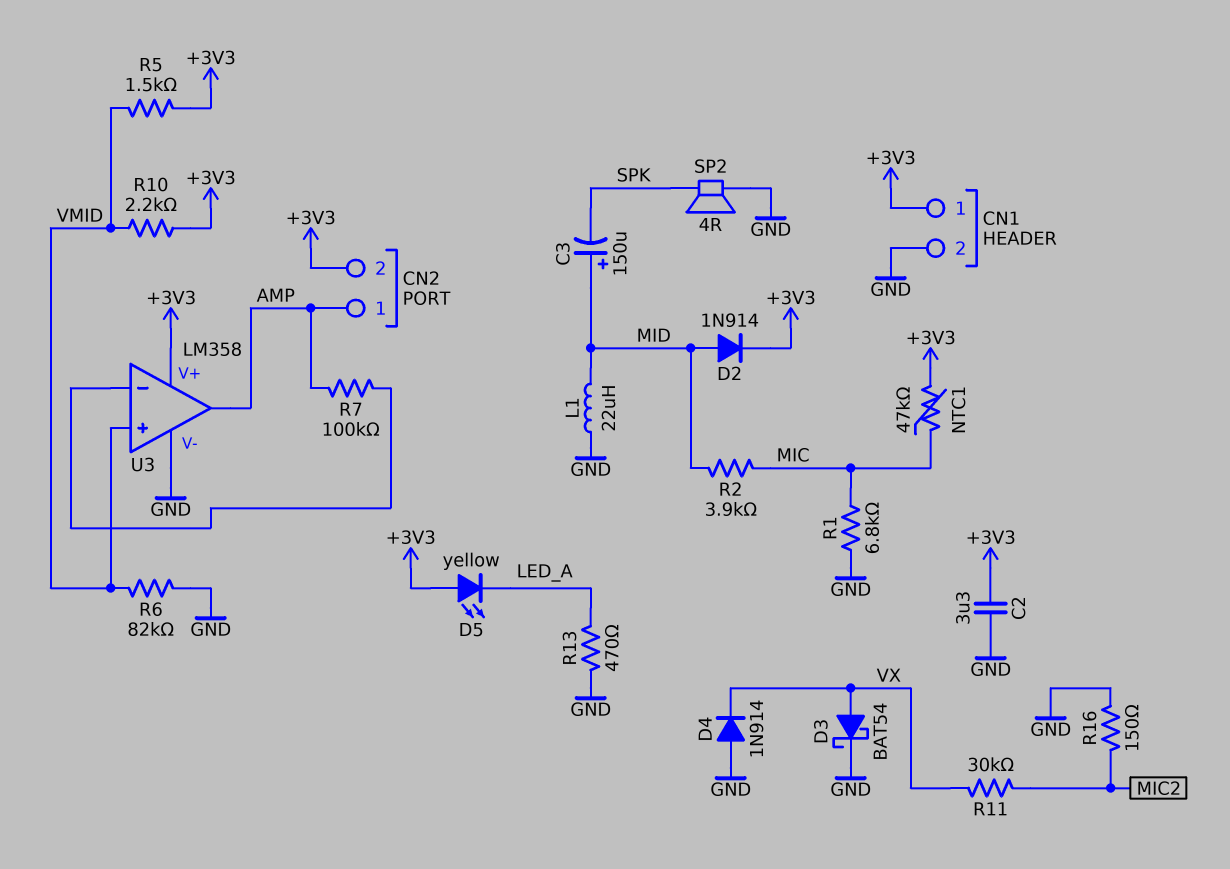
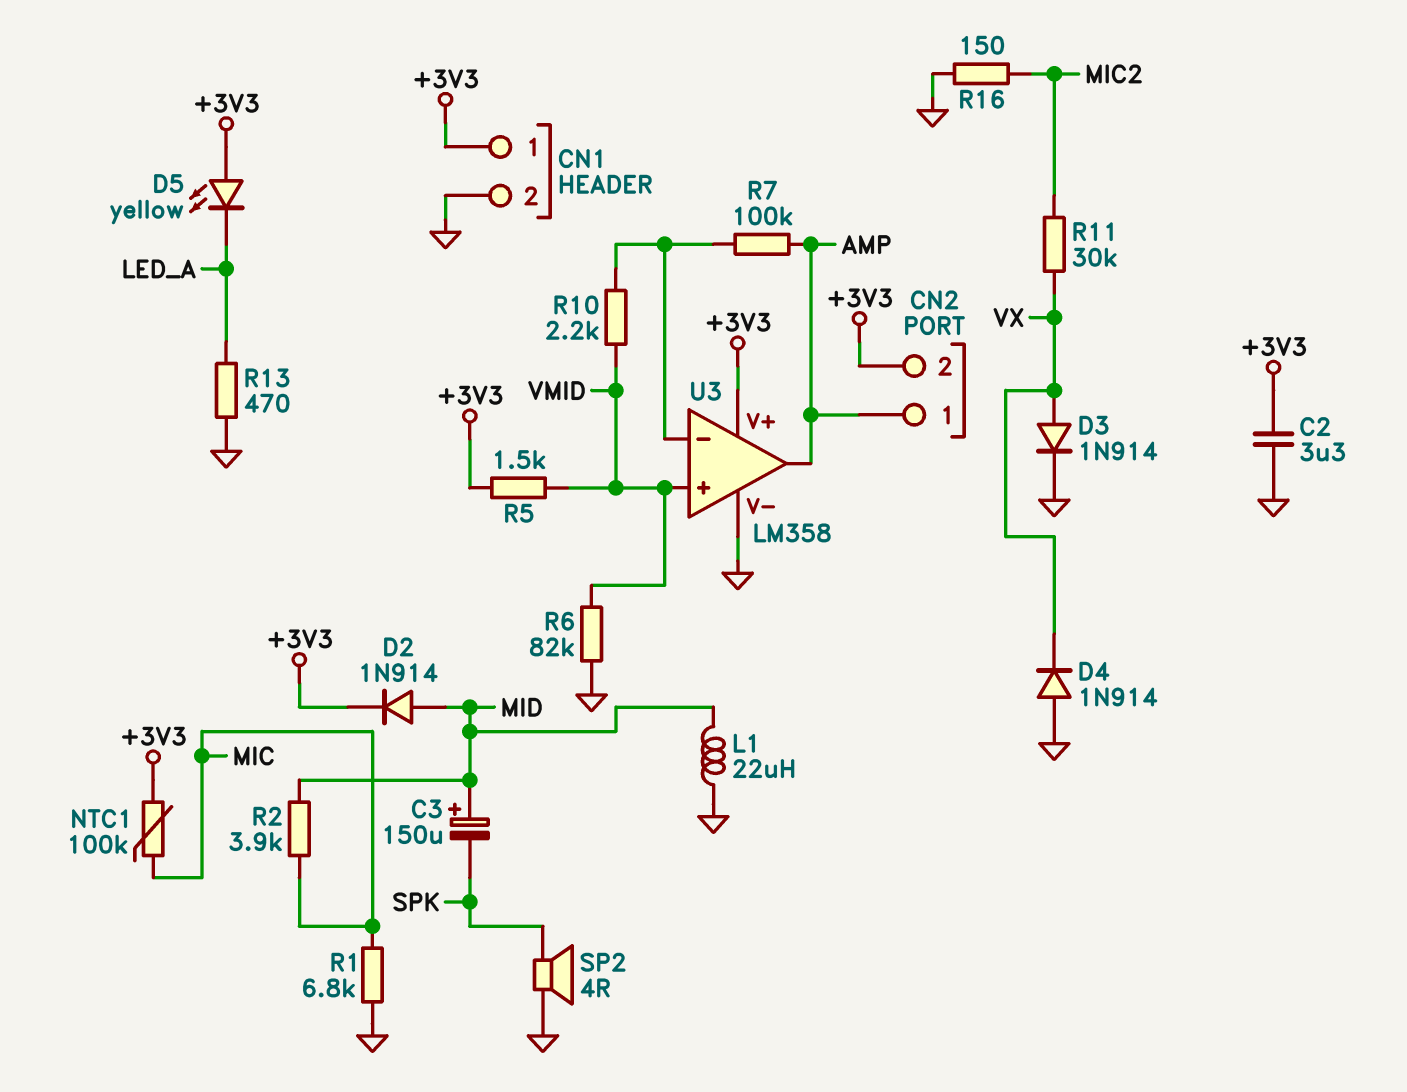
D3: schottky BAT54 (A VX, K GND) -> diode 1N914 (A VX, K GND)
NTC1: 47k (+3V3, MIC) -> 100k (+3V3, MIC)
R10: 2.2k (+3V3, VMID) -> 2.2k (U3/in-, VMID)

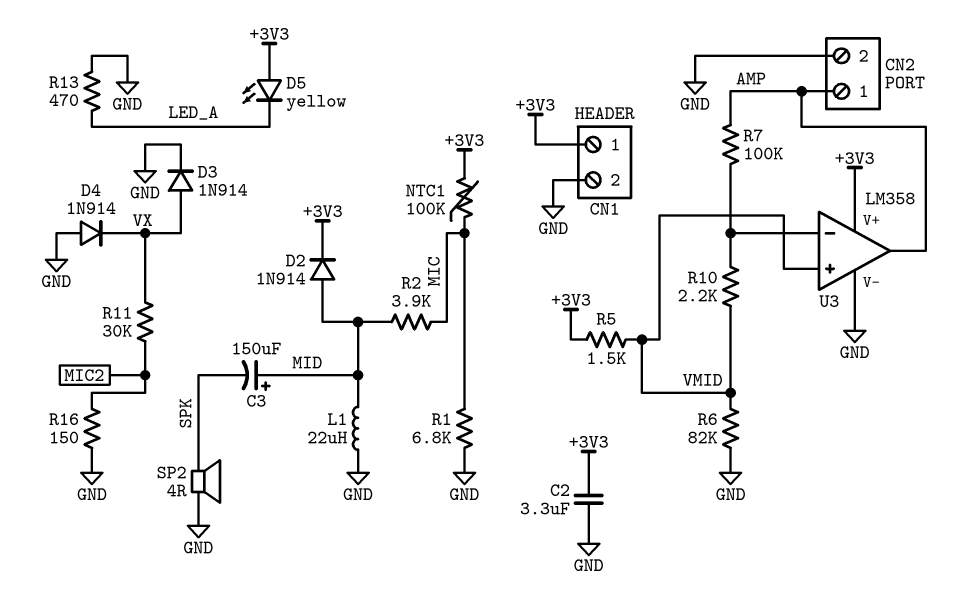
CN2 pin 2: +3V3 -> GND

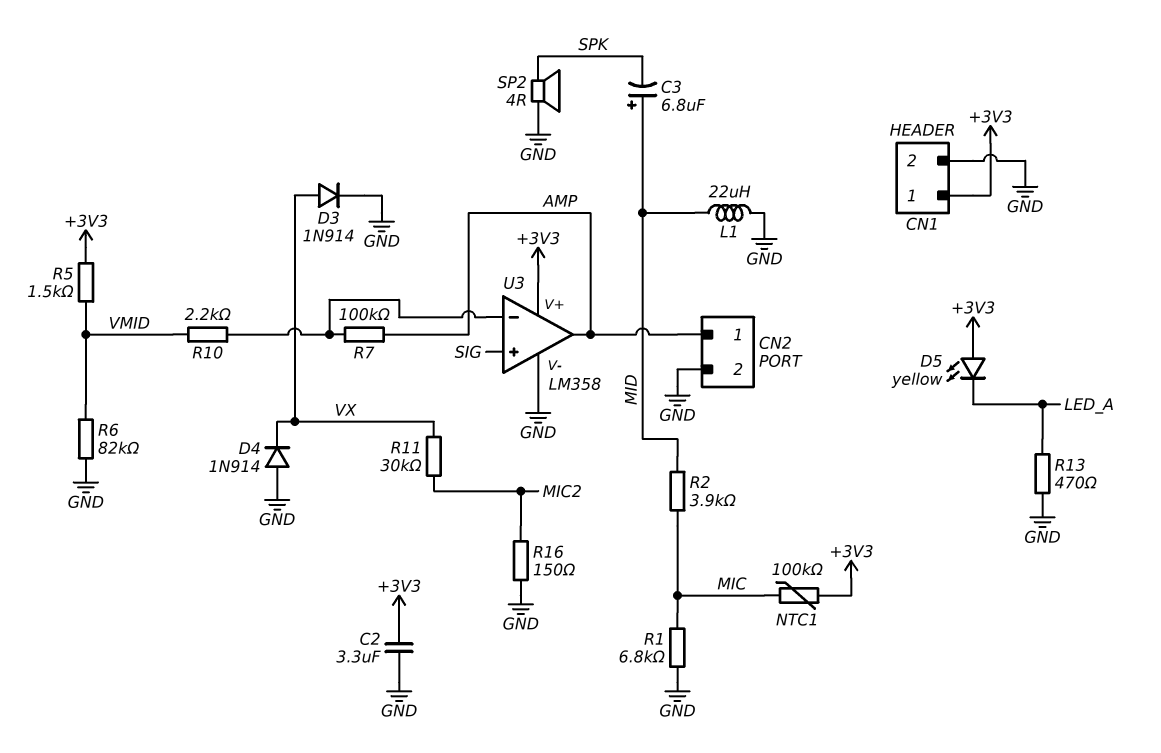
C3: 150uF (plus MID, minus SPK) -> 6.8uF (plus MID, minus SPK)
D2: diode 1N914 (A MID, K +3V3) -> none
U3 pin in+: VMID -> SIG

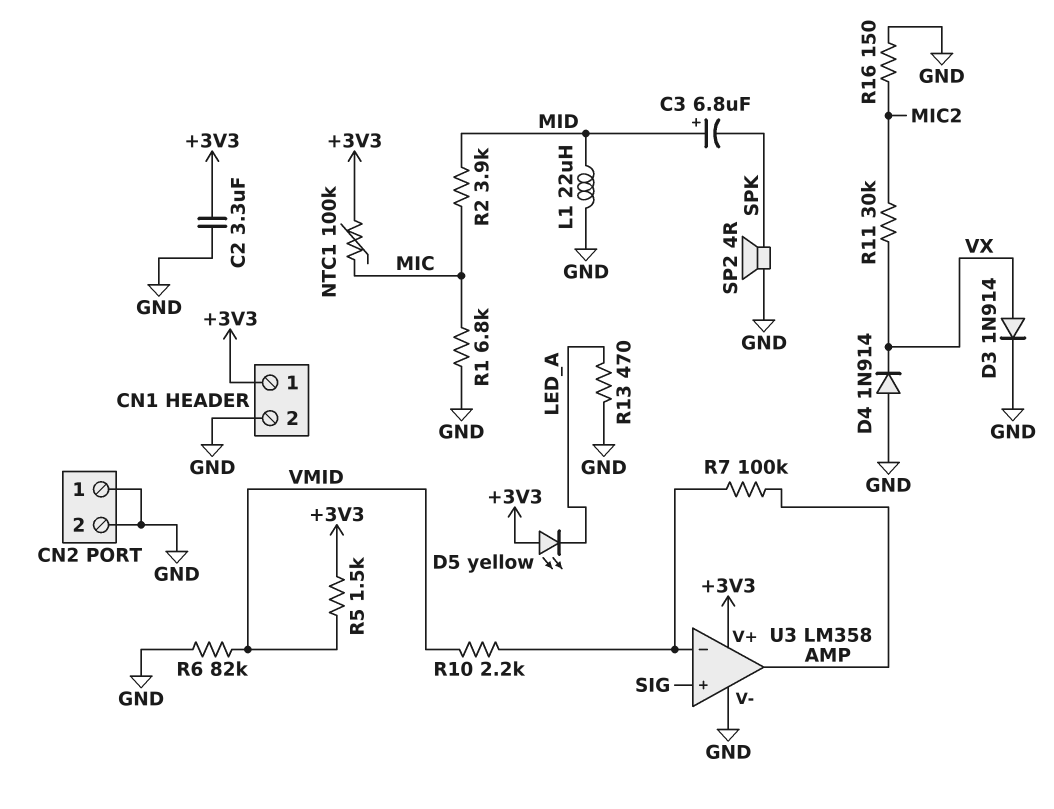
CN2 pin 1: AMP -> GND

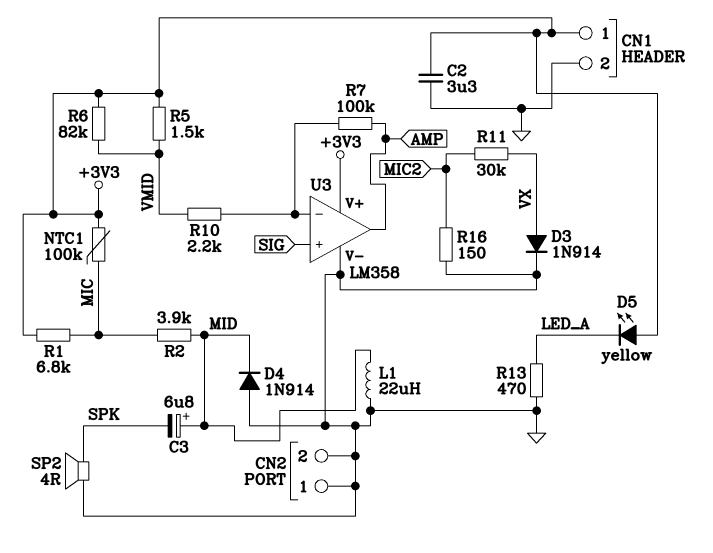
D4: diode 1N914 (A GND, K VX) -> diode 1N914 (A GND, K MID)
R1: 6.8k (GND, MIC) -> 6.8k (+3V3, MIC)
R6: 82k (GND, VMID) -> 82k (+3V3, VMID)

